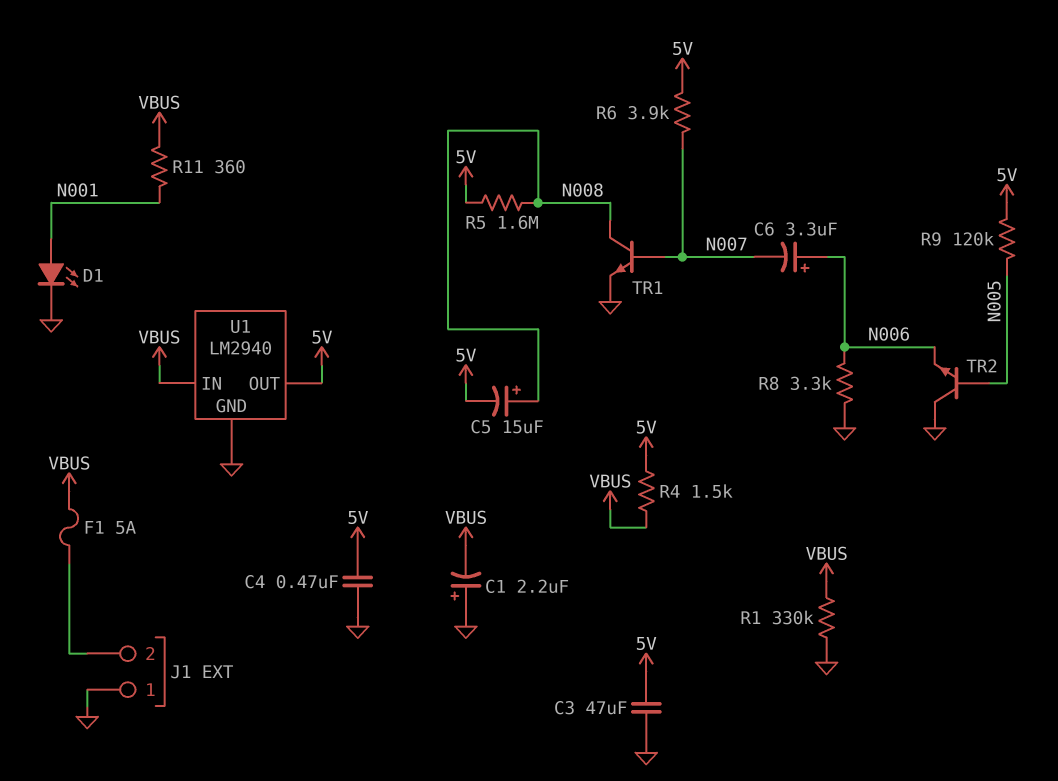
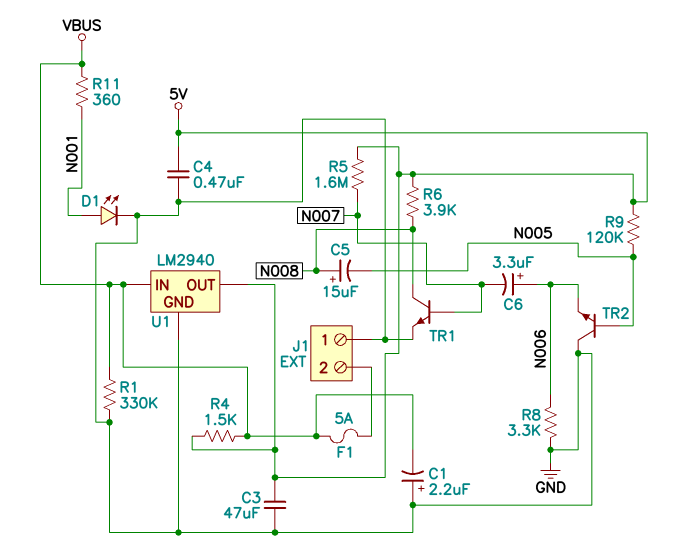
C5: 15uF (plus N008, minus 5V) -> 15uF (plus N008, minus N005)
R5: 1.6M (5V, N008) -> 1.6M (5V, N007)
R6: 3.9k (5V, N007) -> 3.9k (5V, N008)

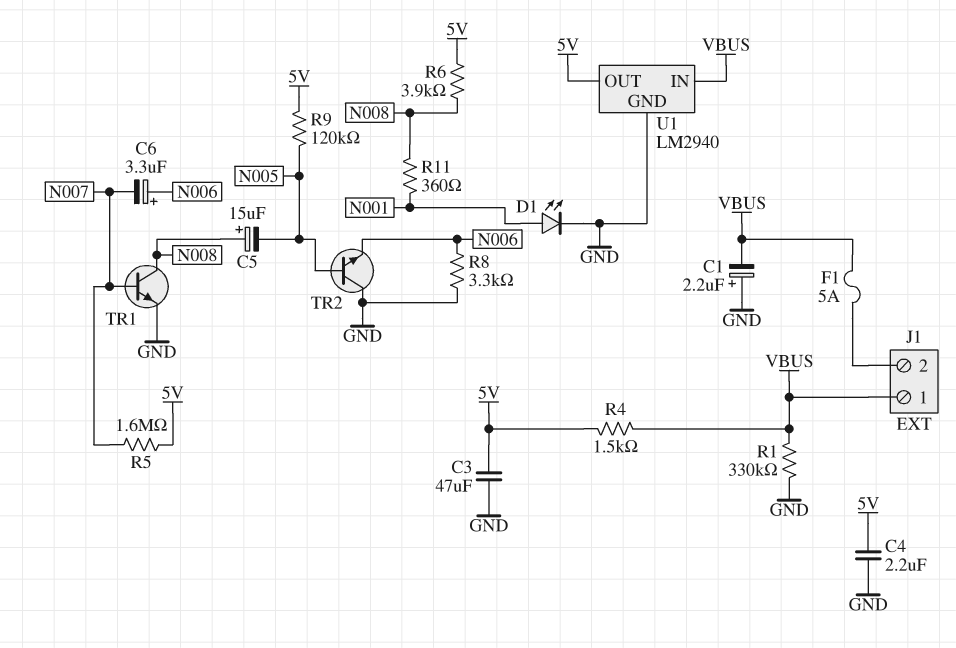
C4: 470nF (5V, GND) -> 2.2uF (5V, GND)
J1 pin 1: GND -> VBUS
R11: 360 (N001, VBUS) -> 360 (N001, N008)

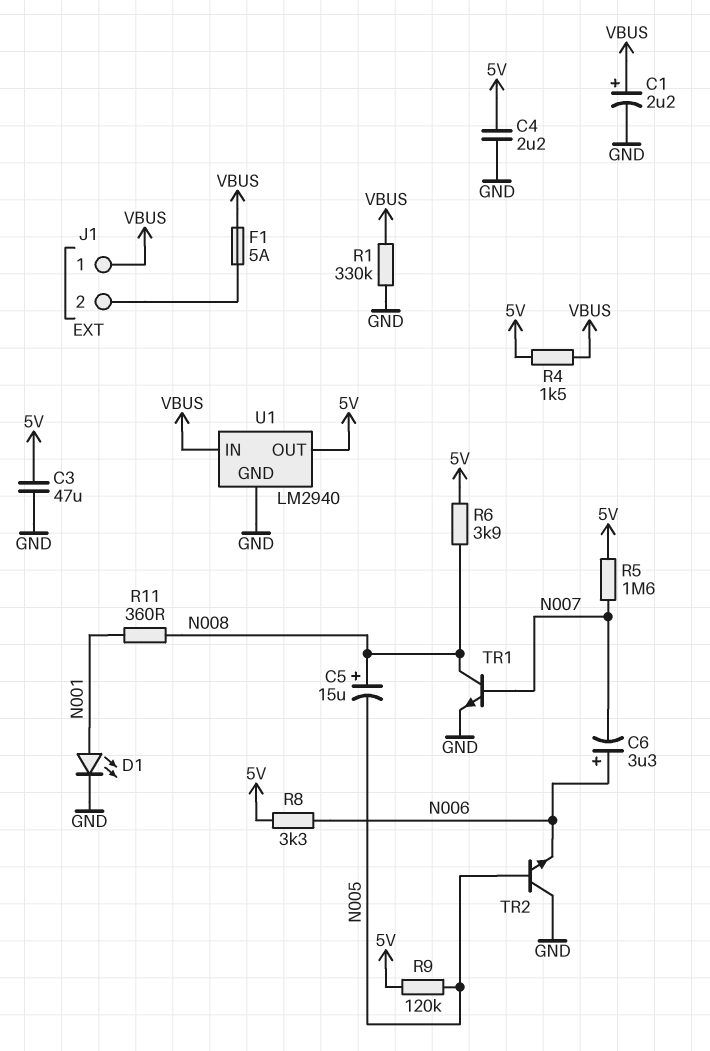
C1: 2.2uF (plus GND, minus VBUS) -> 2.2uF (plus VBUS, minus GND)
R8: 3.3k (GND, N006) -> 3.3k (5V, N006)

